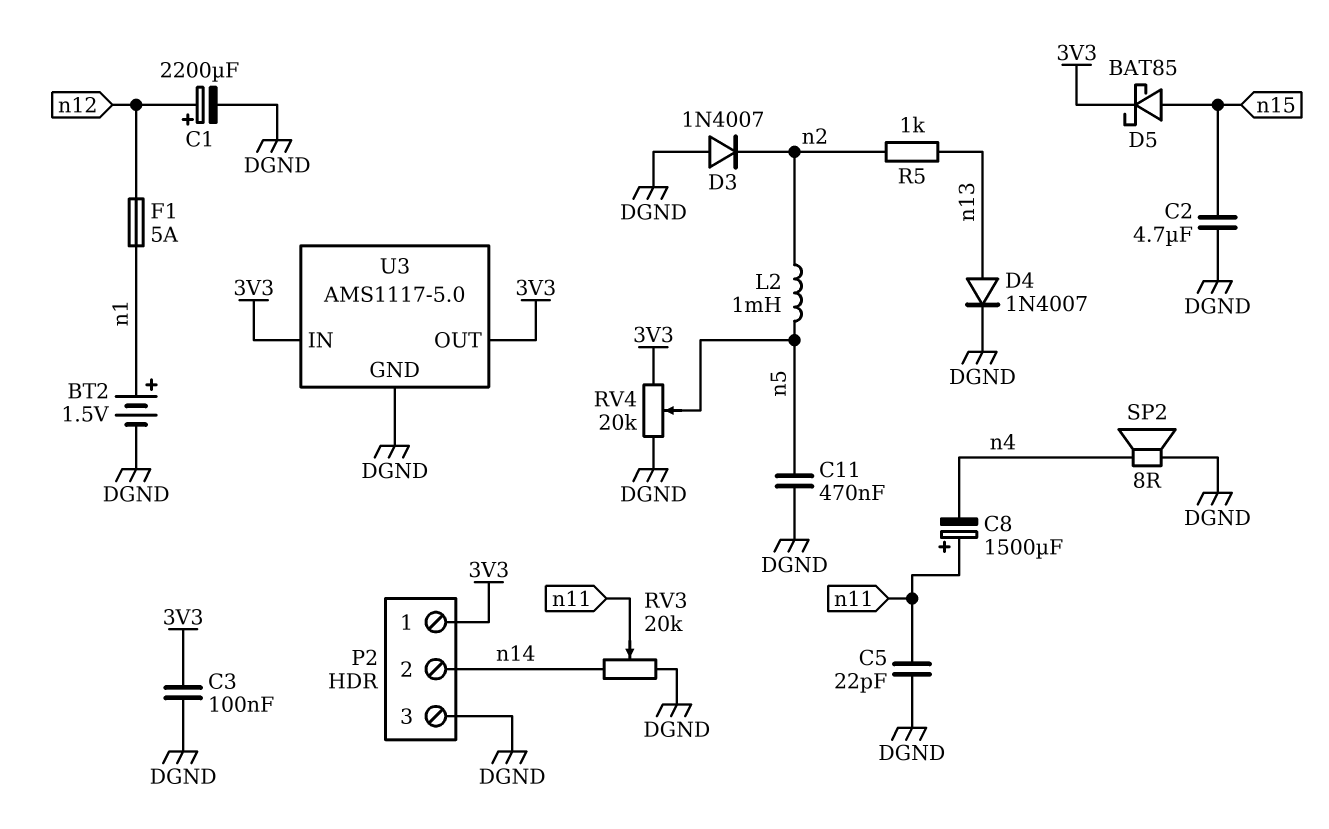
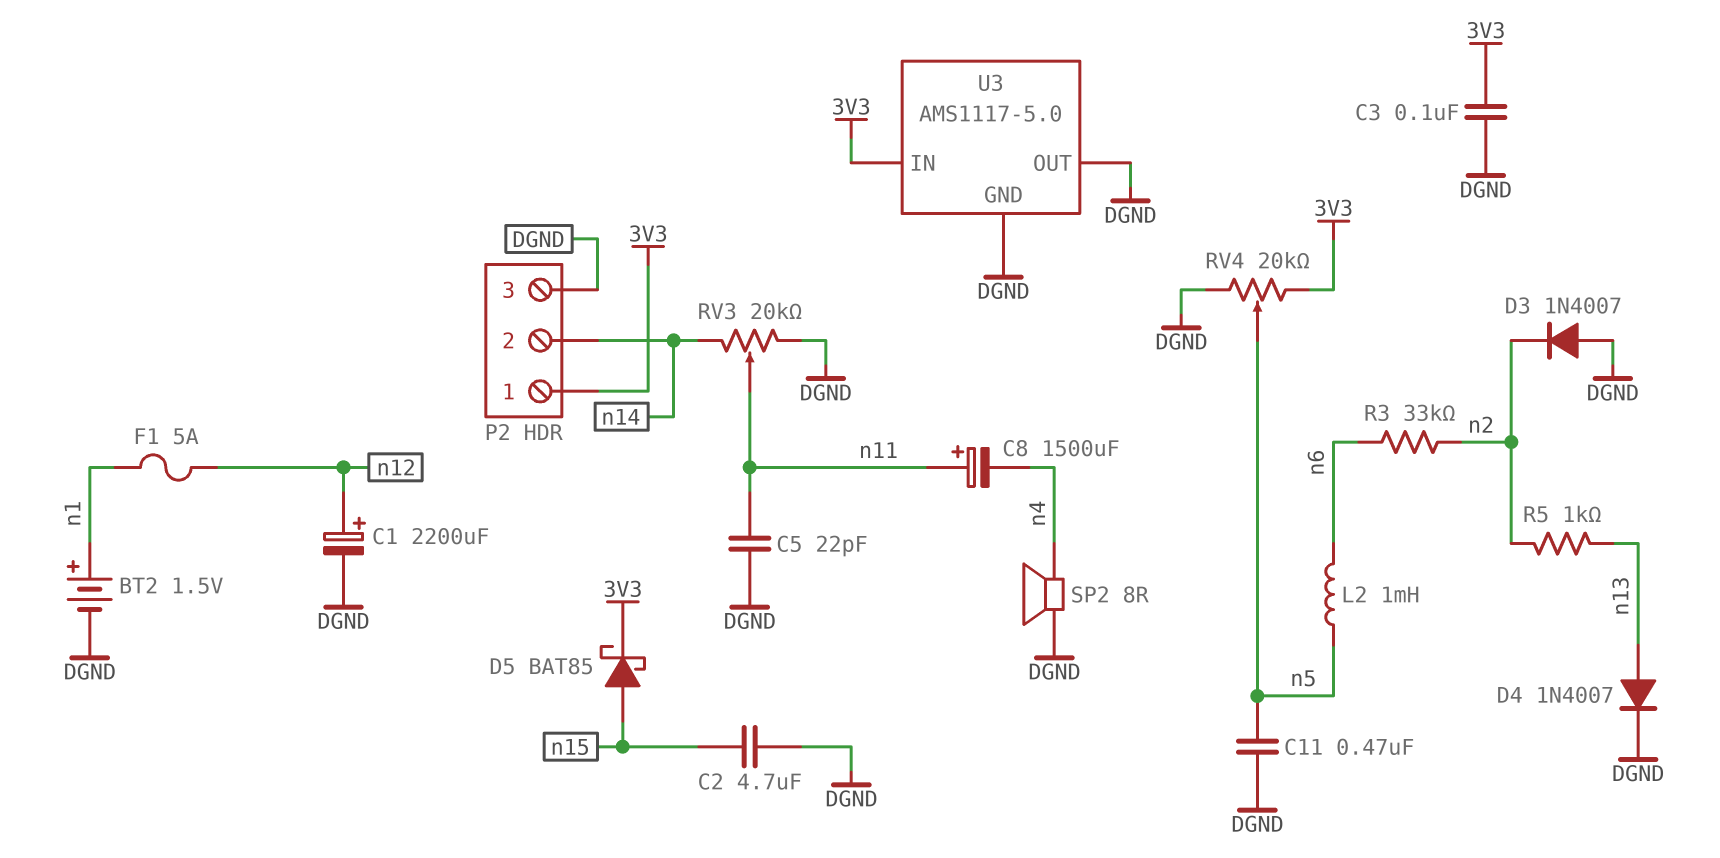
L2: 1mH (n2, n5) -> 1mH (n5, n6)
R3: none -> 33k (n2, n6)
U3 pin OUT: 3V3 -> DGND

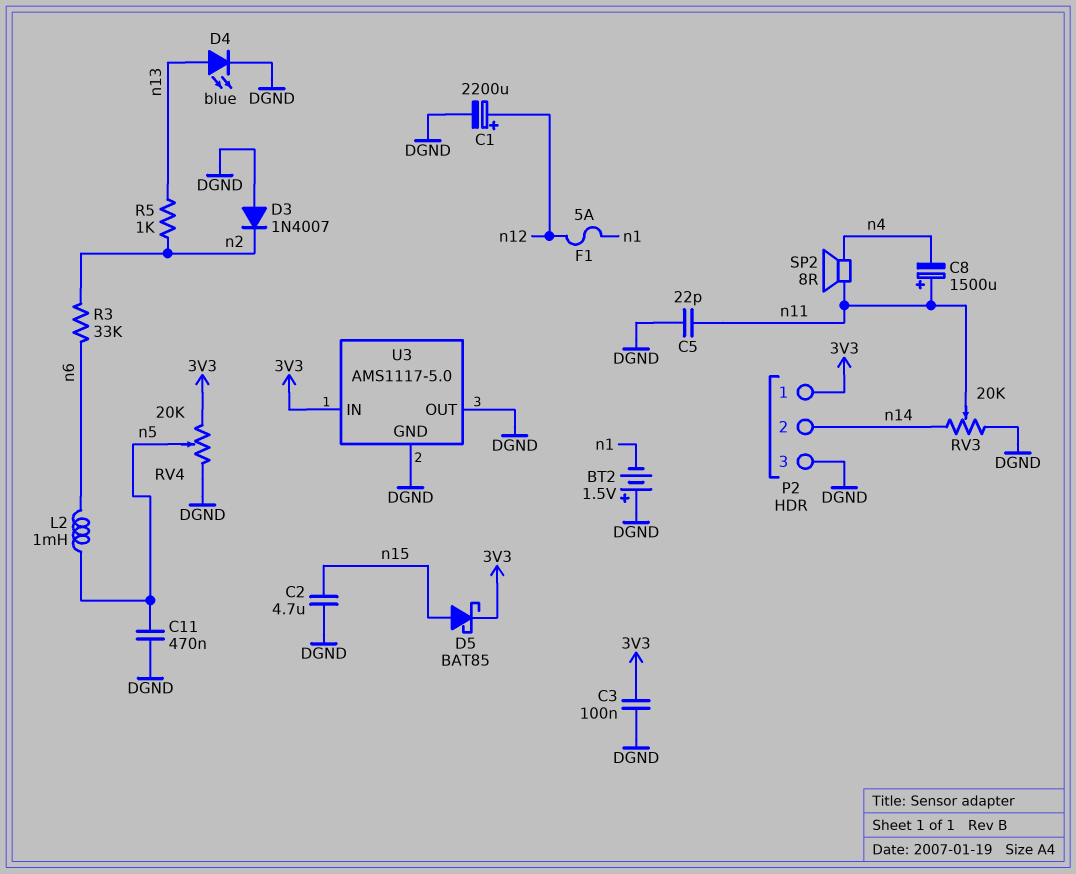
BT2: 1.5V (plus n1, minus DGND) -> 1.5V (plus DGND, minus n1)
D4: diode 1N4007 (A n13, K DGND) -> LED blue (A n13, K DGND)
SP2: speaker 8R (DGND, n4) -> speaker 8R (n4, n11)

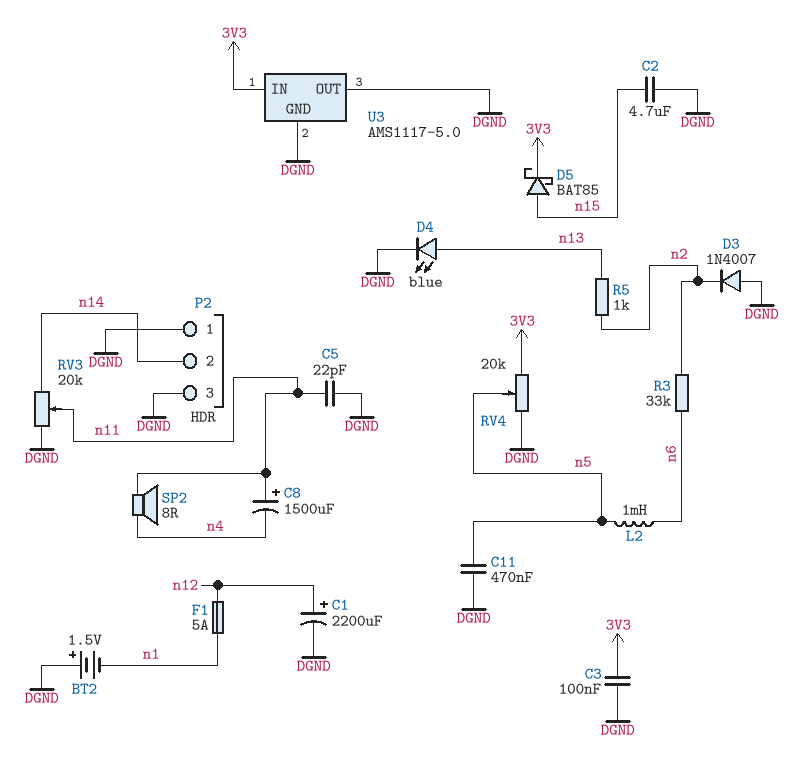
P2 pin 1: 3V3 -> DGND

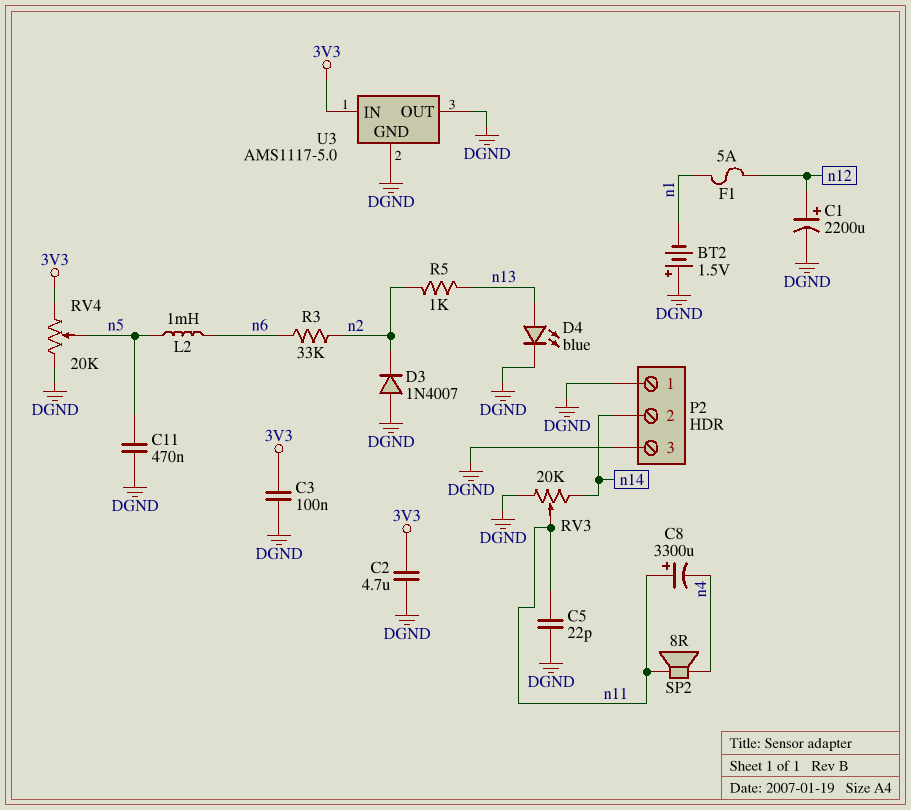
C2: 4.7uF (DGND, n15) -> 4.7uF (3V3, DGND)
C8: 1500uF (plus n11, minus n4) -> 3300uF (plus n11, minus n4)
D5: schottky BAT85 (A n15, K 3V3) -> none

